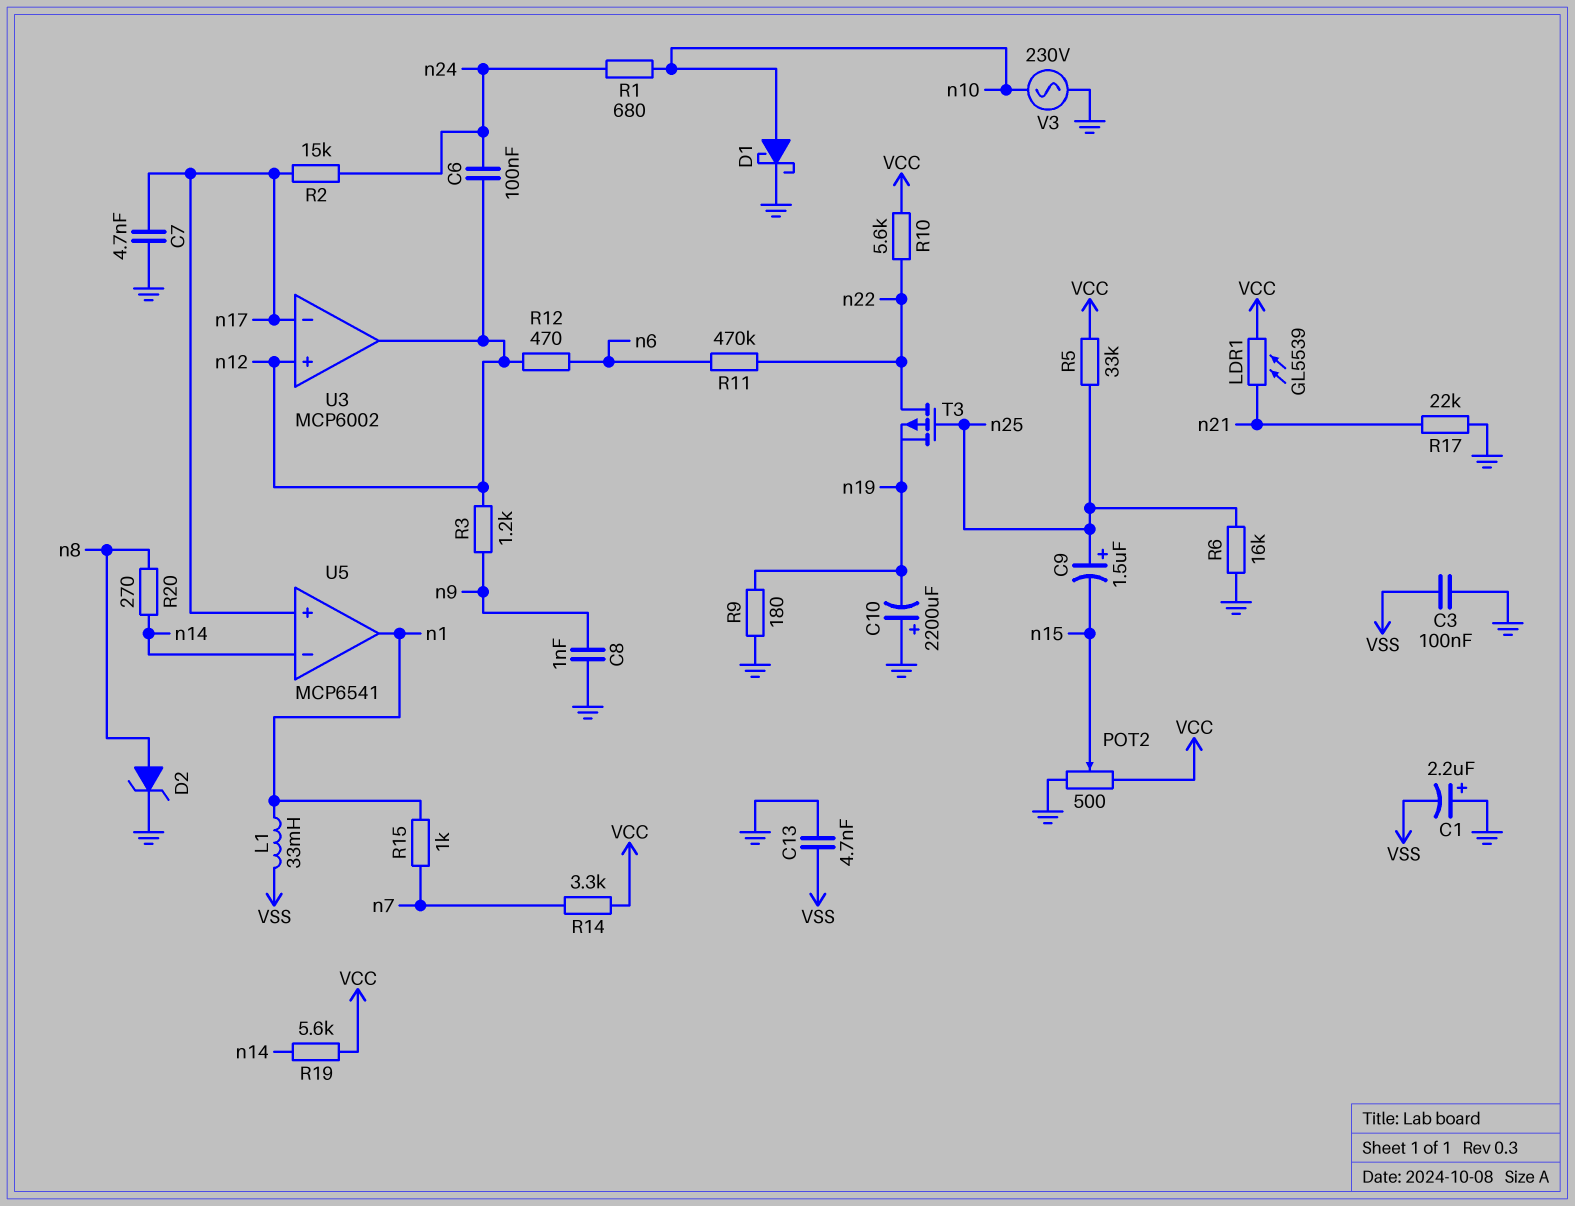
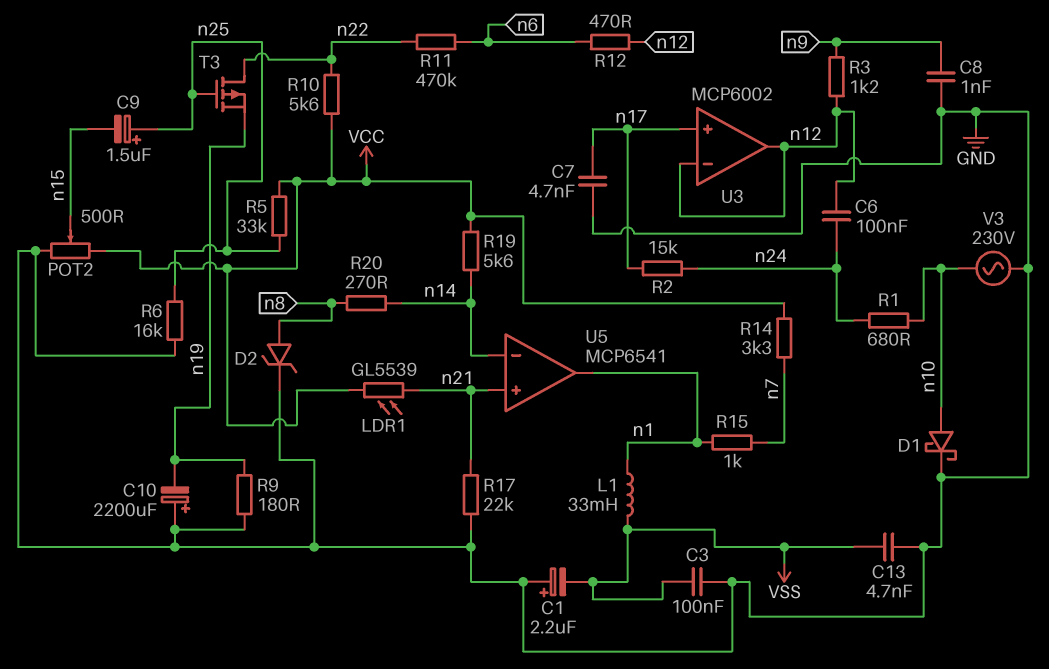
U3 pin in+: n12 -> n17
U3 pin in-: n17 -> n12
U5 pin in+: n17 -> n21

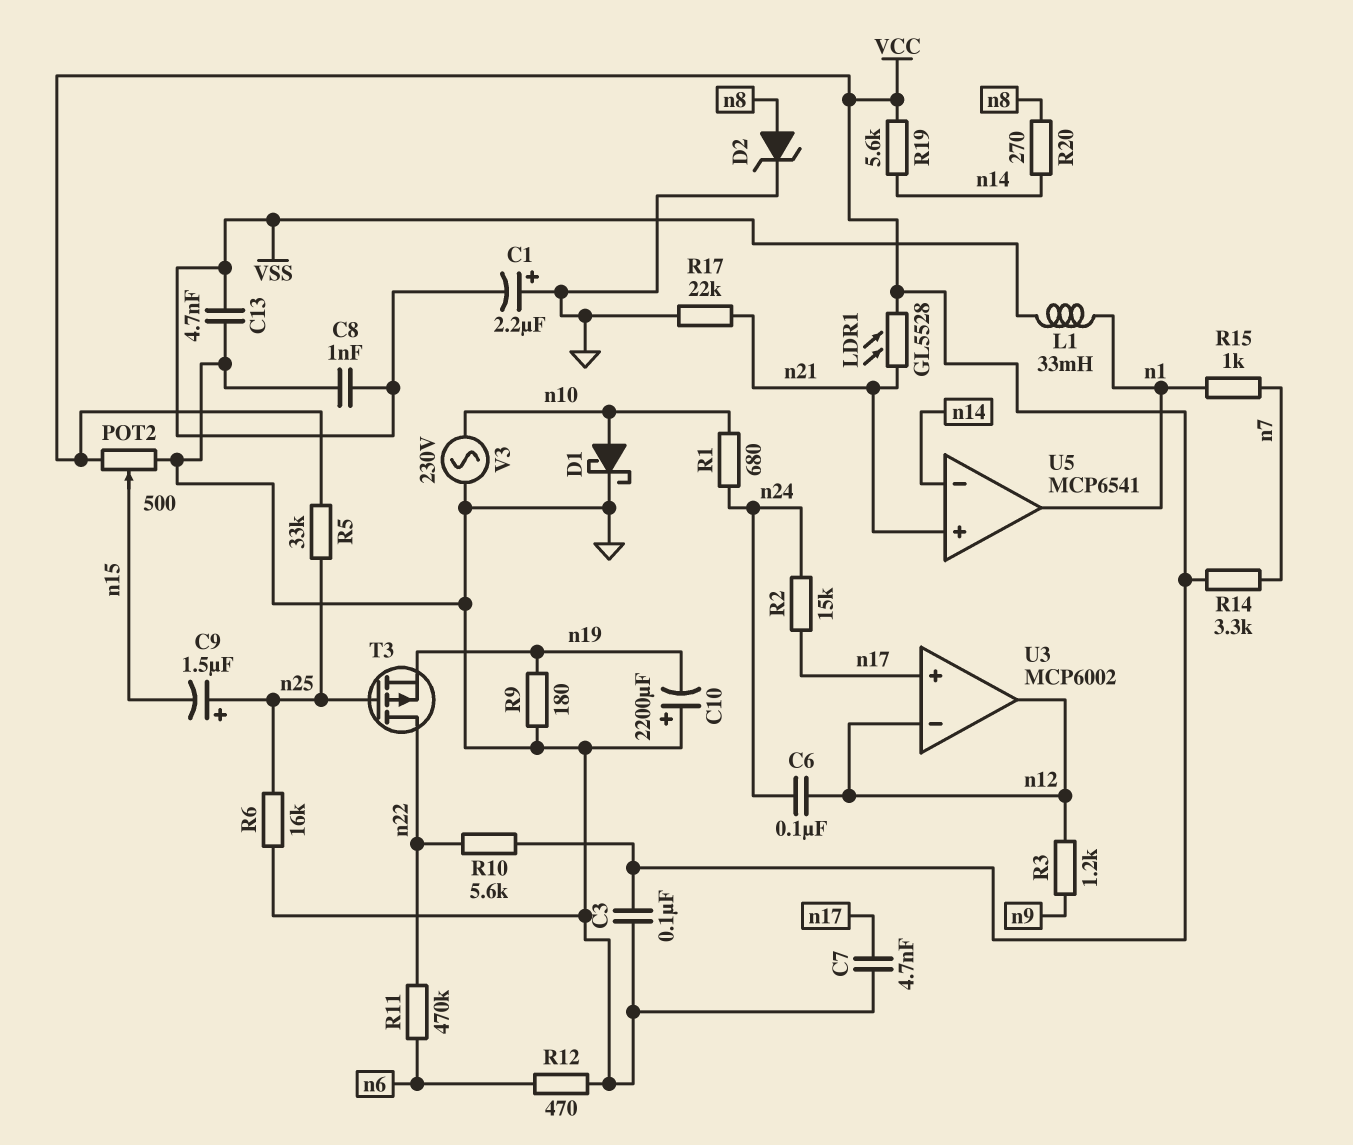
C3: 100nF (GND, VSS) -> 100nF (GND, VCC)
C8: 1nF (GND, n9) -> 1nF (GND, VSS)
LDR1: GL5539 (VCC, n21) -> GL5528 (VCC, n21)
R12: 470 (n6, n12) -> 470 (GND, n6)

